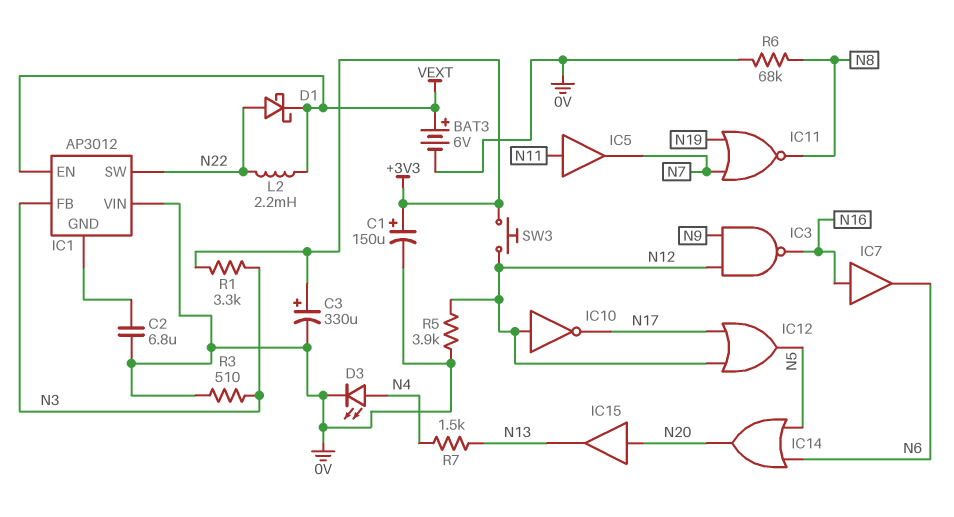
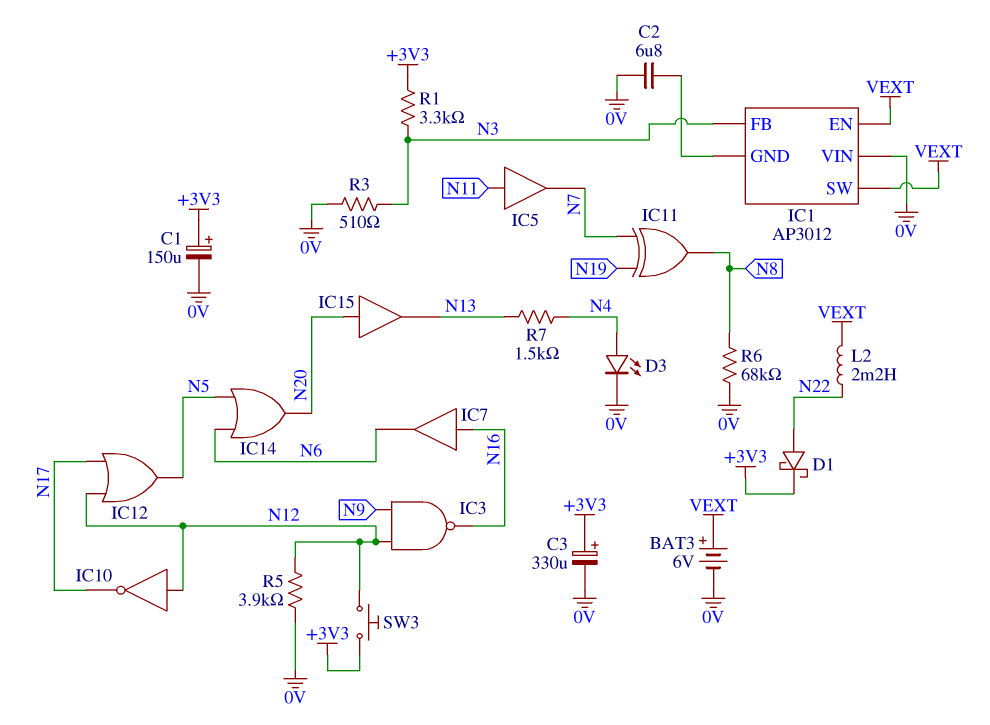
D1: schottky (A N22, K VEXT) -> schottky (A N22, K +3V3)
IC1 pin SW: N22 -> VEXT
IC11: NOR (in N7, in N19, out N8) -> XOR (in N7, in N19, out N8)

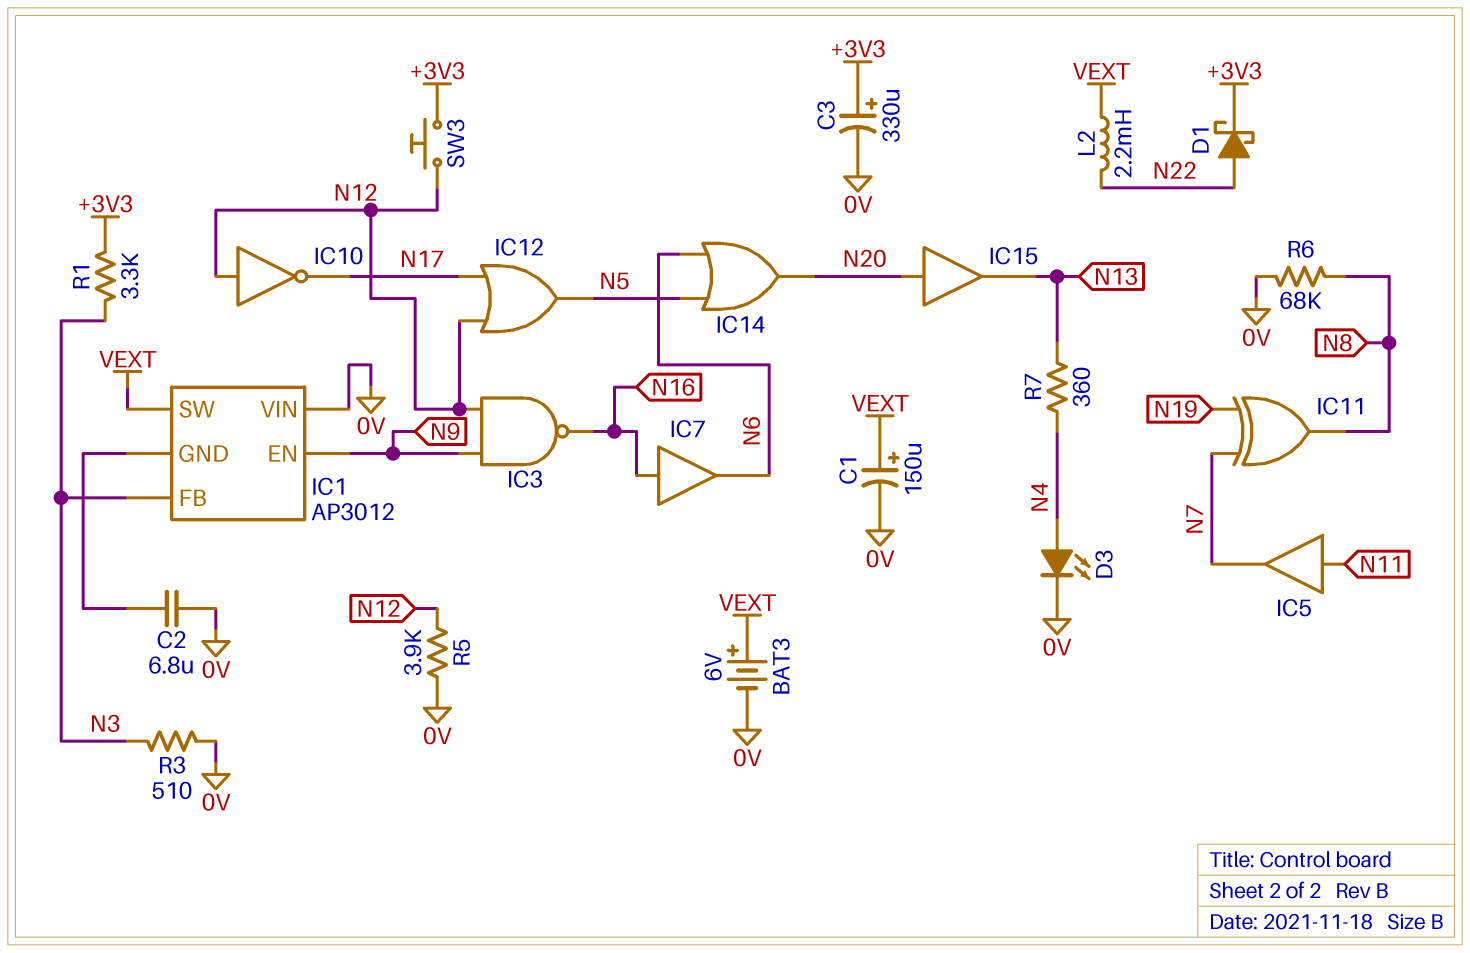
C1: 150uF (plus +3V3, minus 0V) -> 150uF (plus VEXT, minus 0V)
IC1 pin EN: VEXT -> N9
R7: 1.5k (N4, N13) -> 360 (N4, N13)

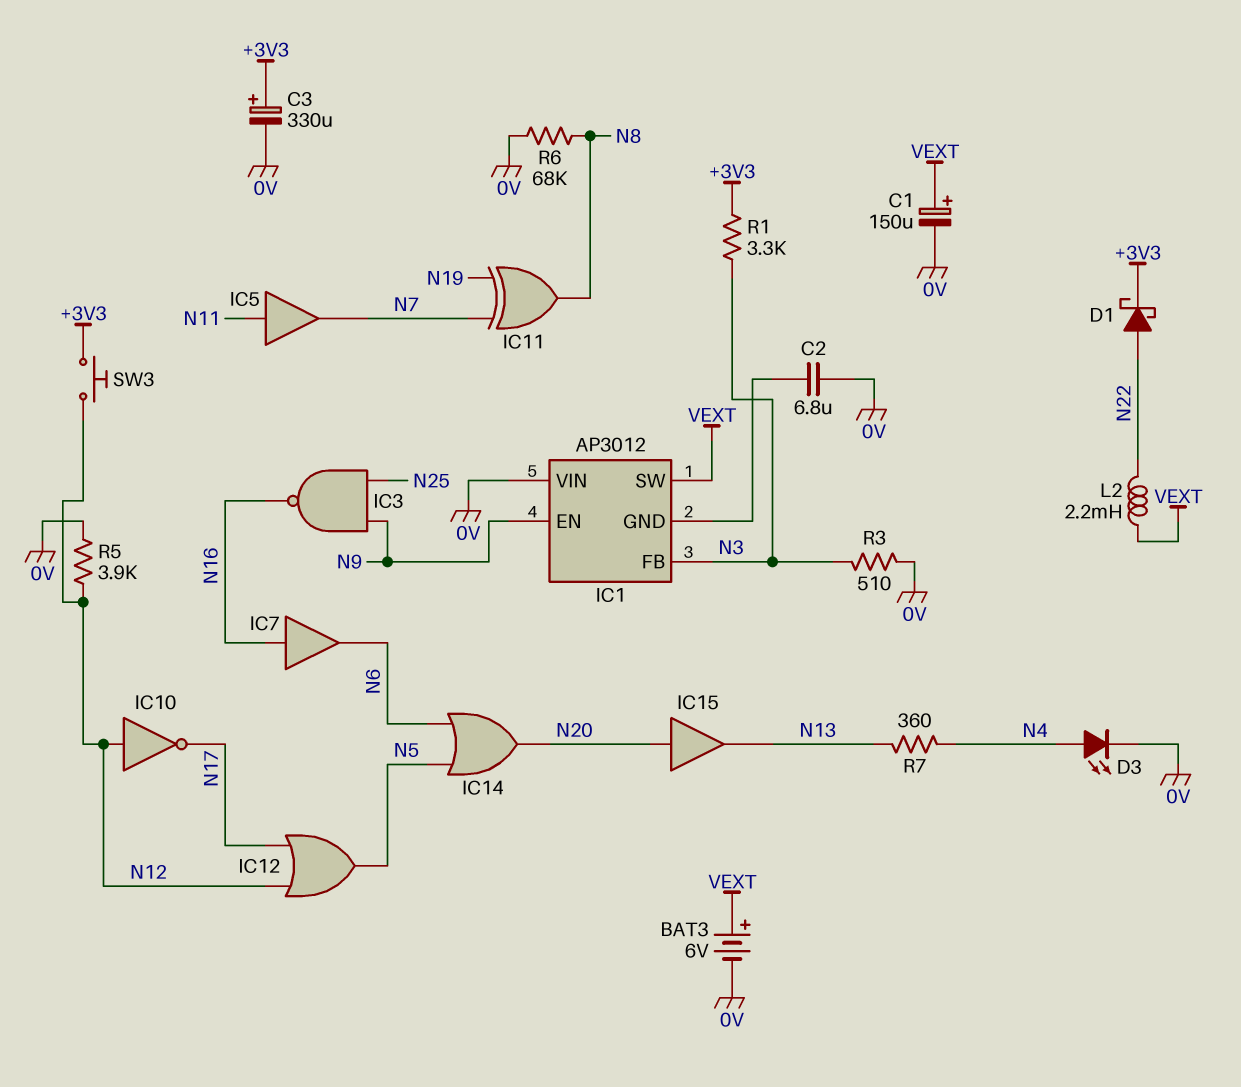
IC3: NAND (in N9, in N12, out N16) -> NAND (in N9, in N25, out N16)

